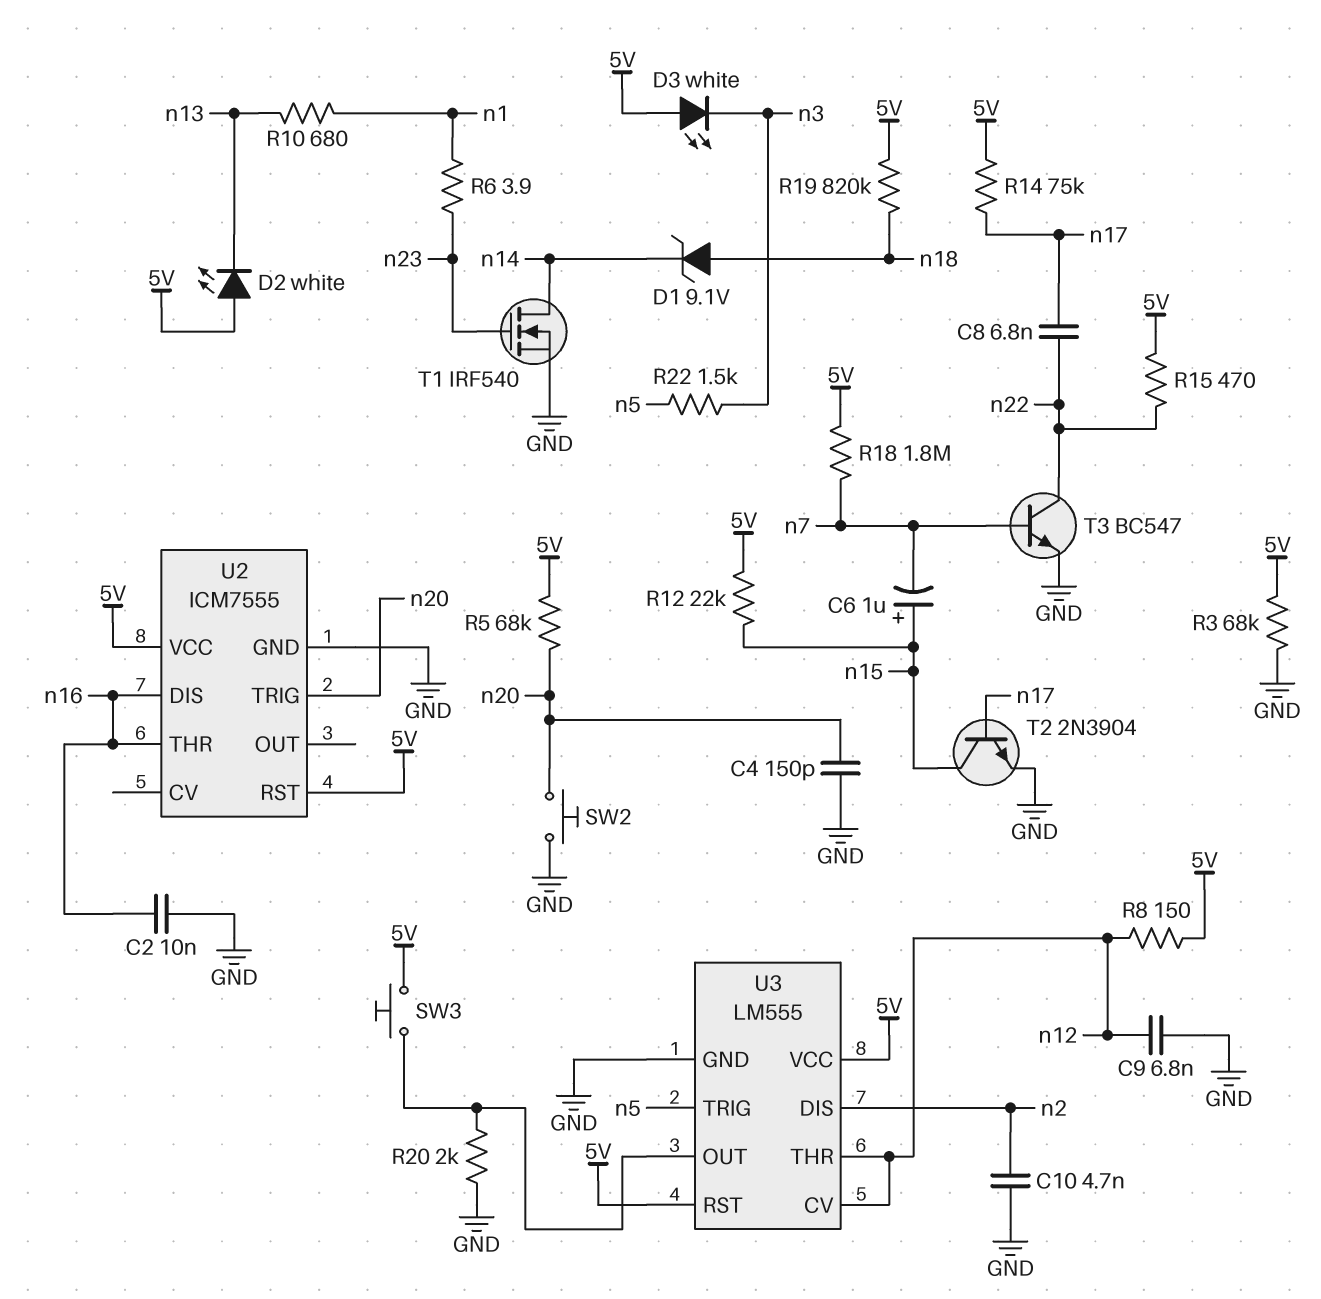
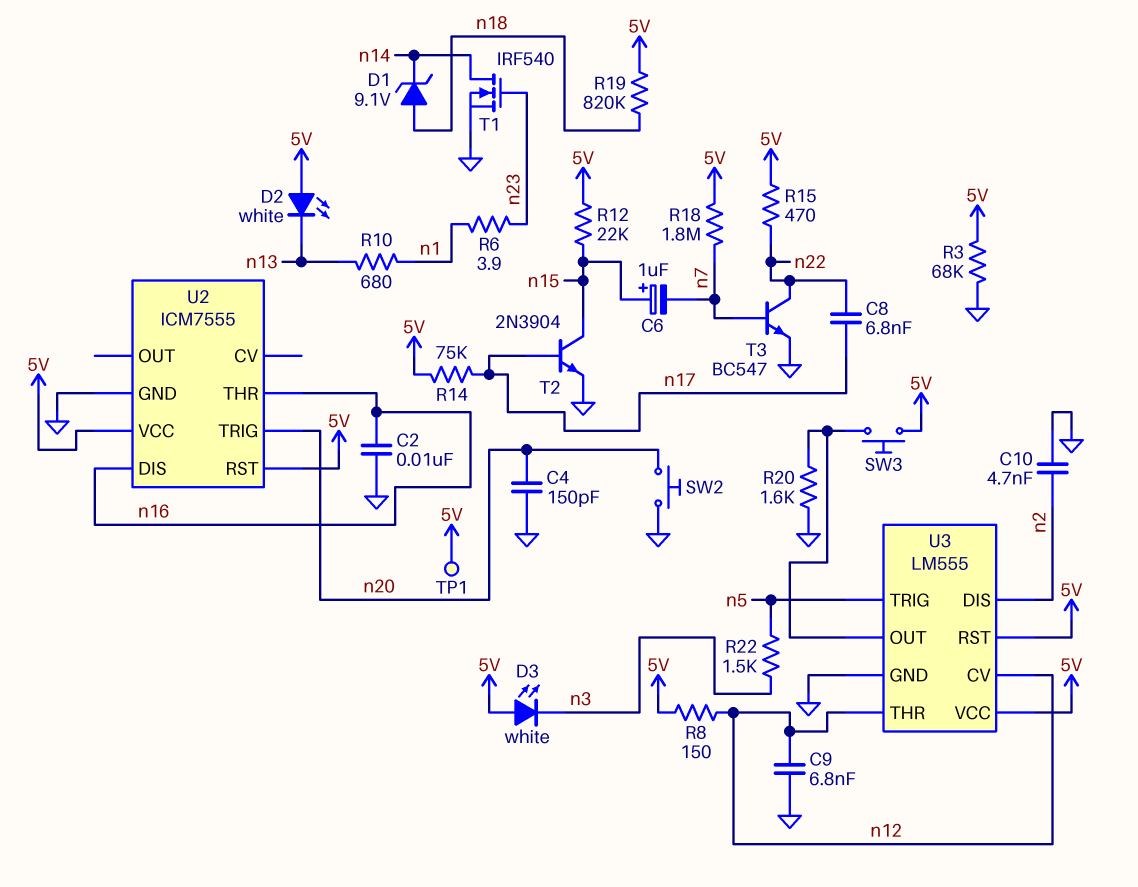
R5: 68k (5V, n20) -> none
R20: 2k (GND, U3/OUT) -> 1.6k (GND, U3/OUT)
TP1: none -> test point (5V)

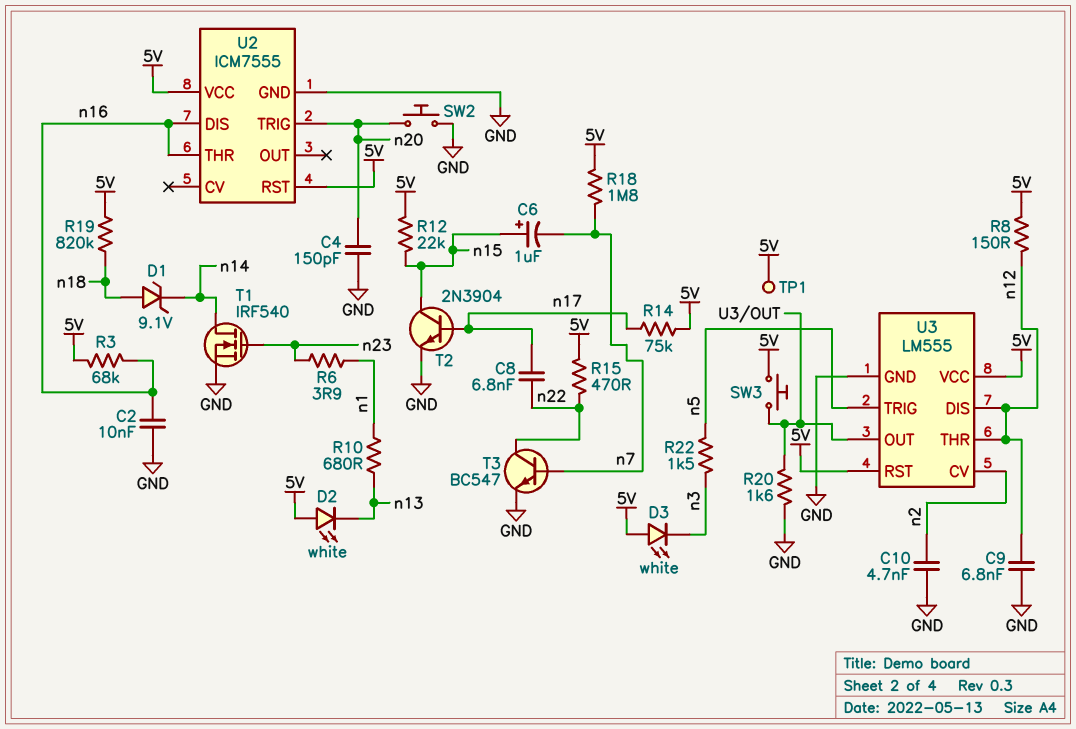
R3: 68k (5V, GND) -> 68k (5V, n16)
U3 pin CV: n12 -> n2
U3 pin DIS: n2 -> n12

